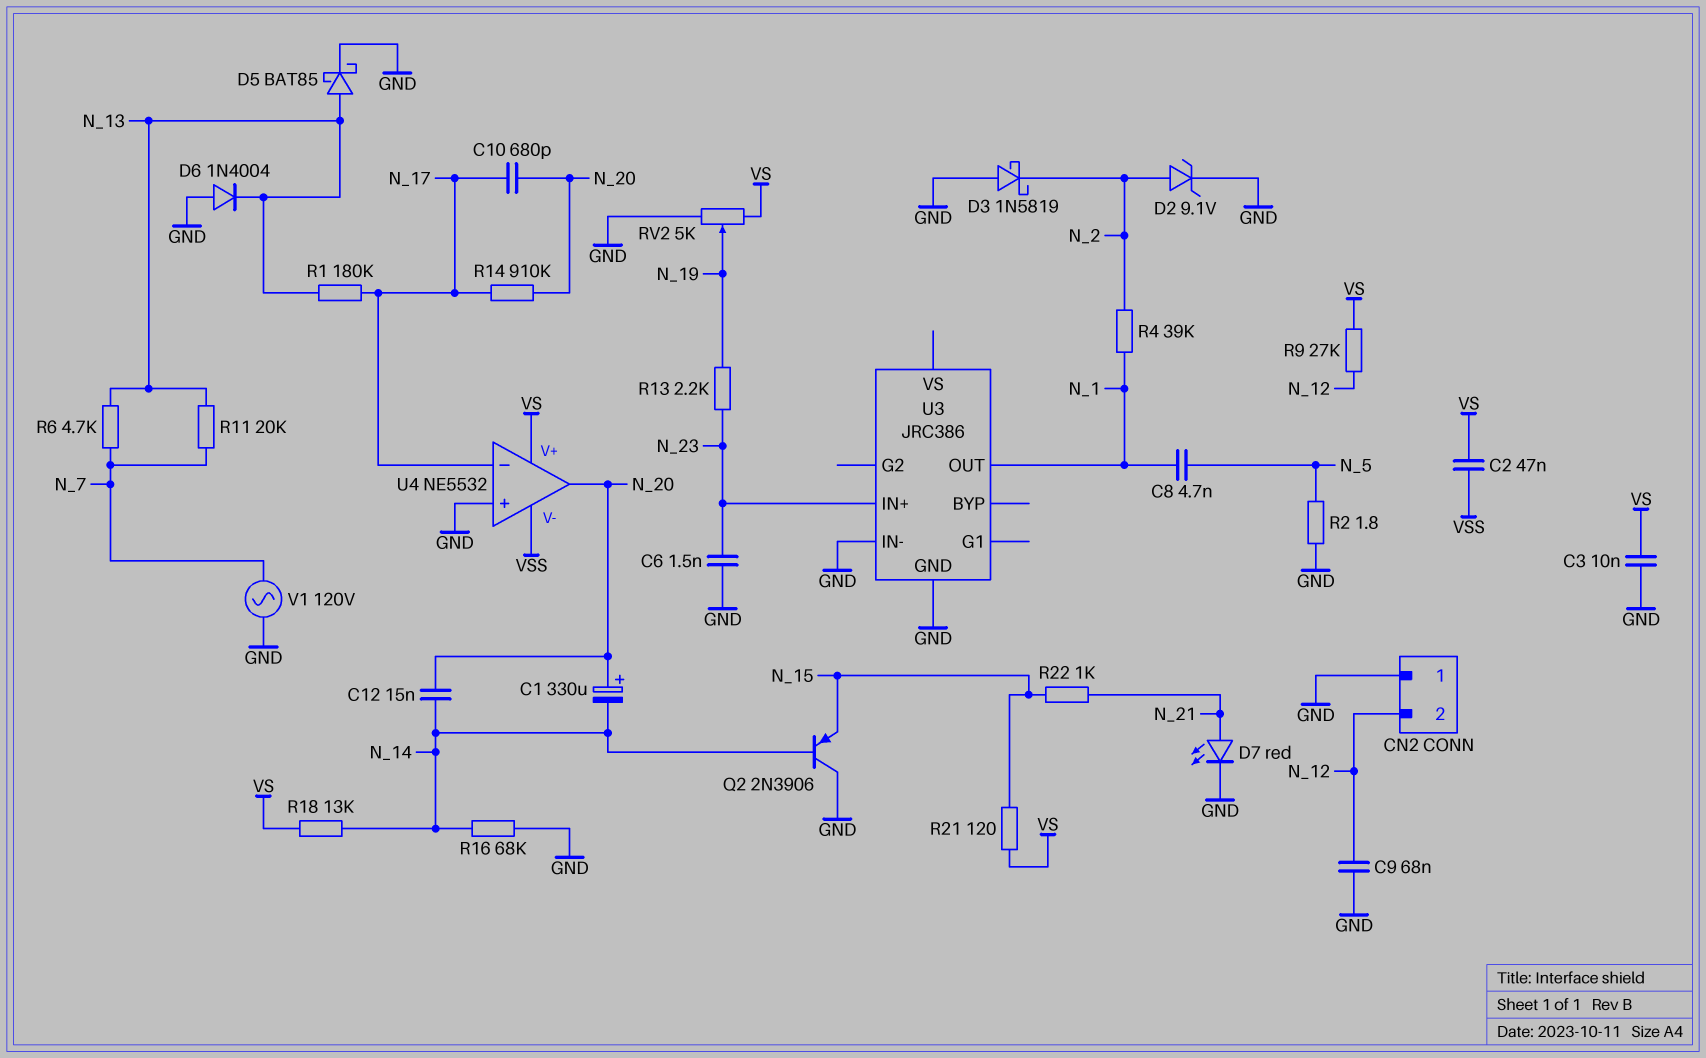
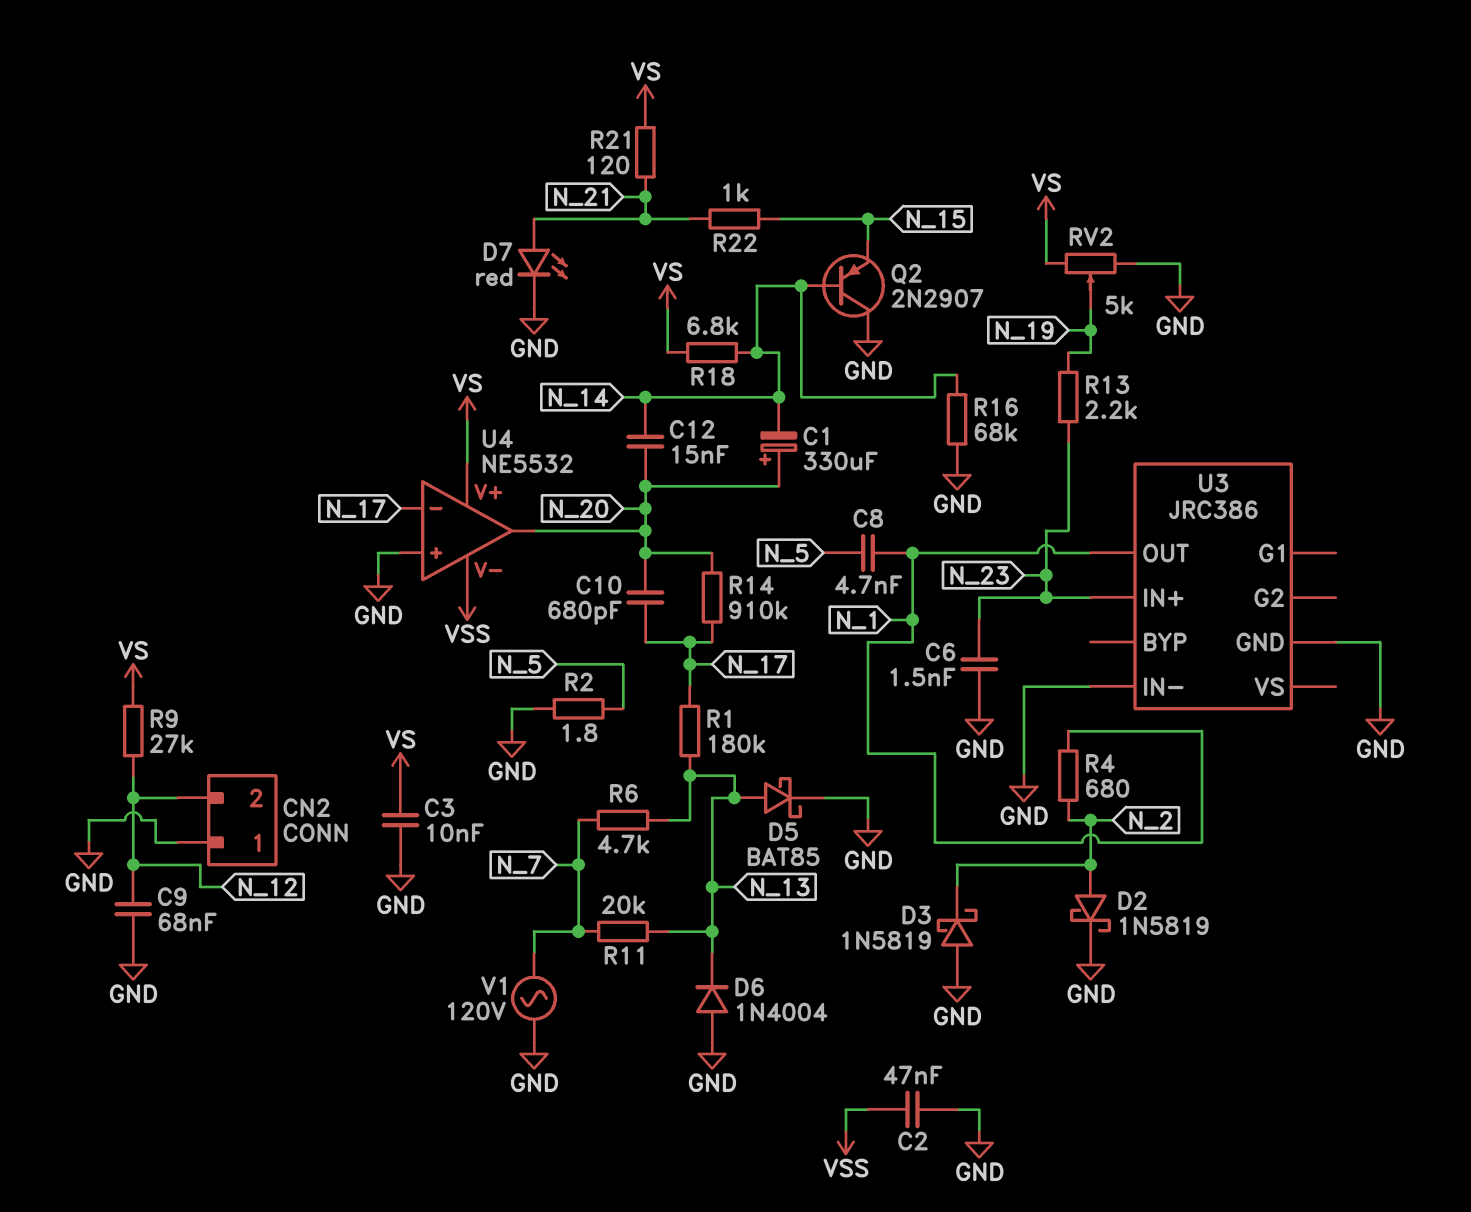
C2: 47nF (VS, VSS) -> 47nF (GND, VSS)
D2: zener 9.1V (A N_2, K GND) -> schottky 1N5819 (A N_2, K GND)
Q2: PNP 2N3906 (B N_14, C GND, E N_15) -> PNP 2N2907 (B N_14, C GND, E N_15)
R4: 39k (N_1, N_2) -> 680 (N_1, N_2)
R18: 13k (N_14, VS) -> 6.8k (N_14, VS)
R21: 120 (N_15, VS) -> 120 (N_21, VS)

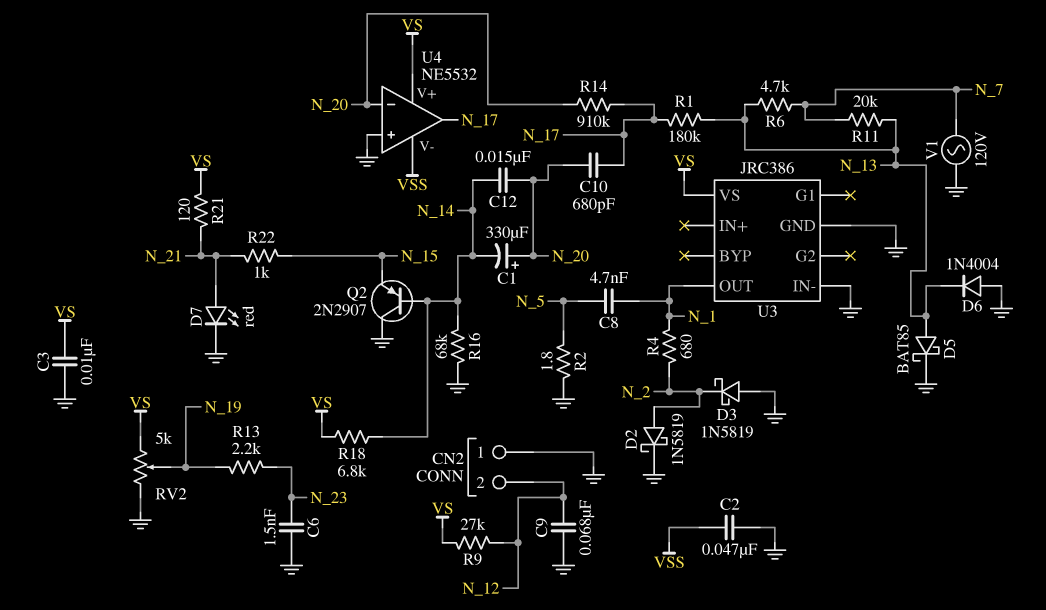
U3 pin IN+: N_23 -> none
U3 pin VS: none -> VS
U4 pin in-: N_17 -> N_20
U4 pin out: N_20 -> N_17

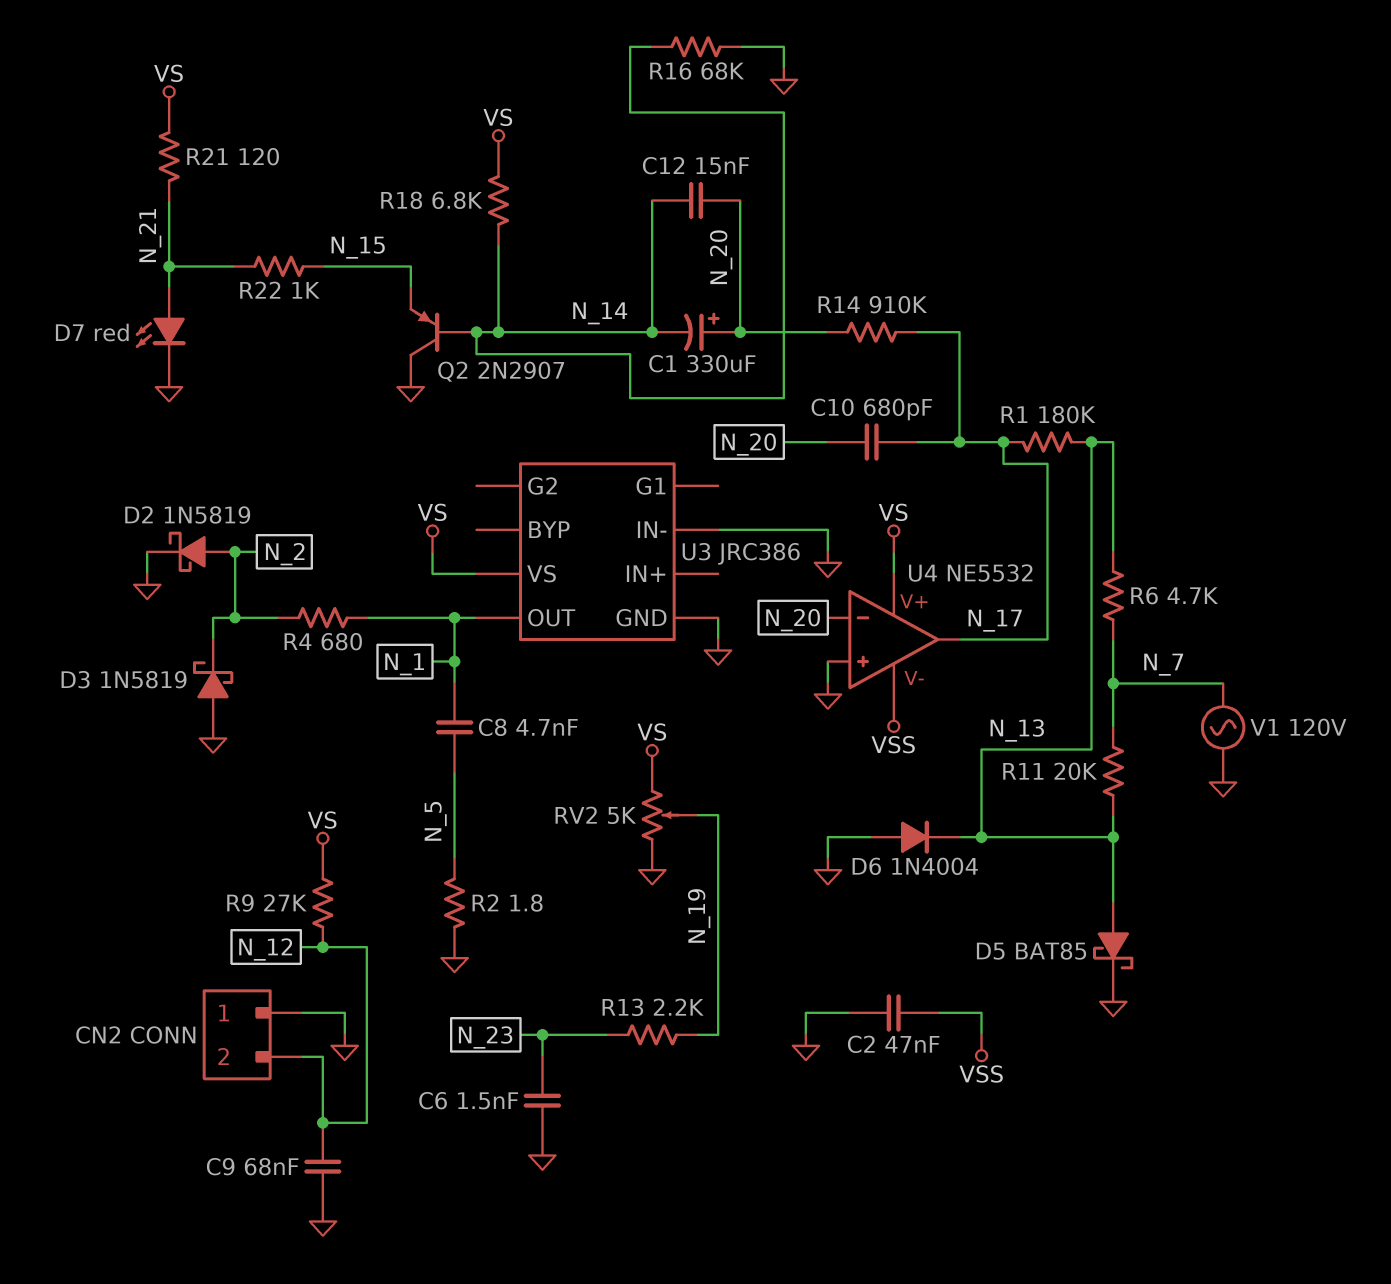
C3: 10nF (GND, VS) -> none

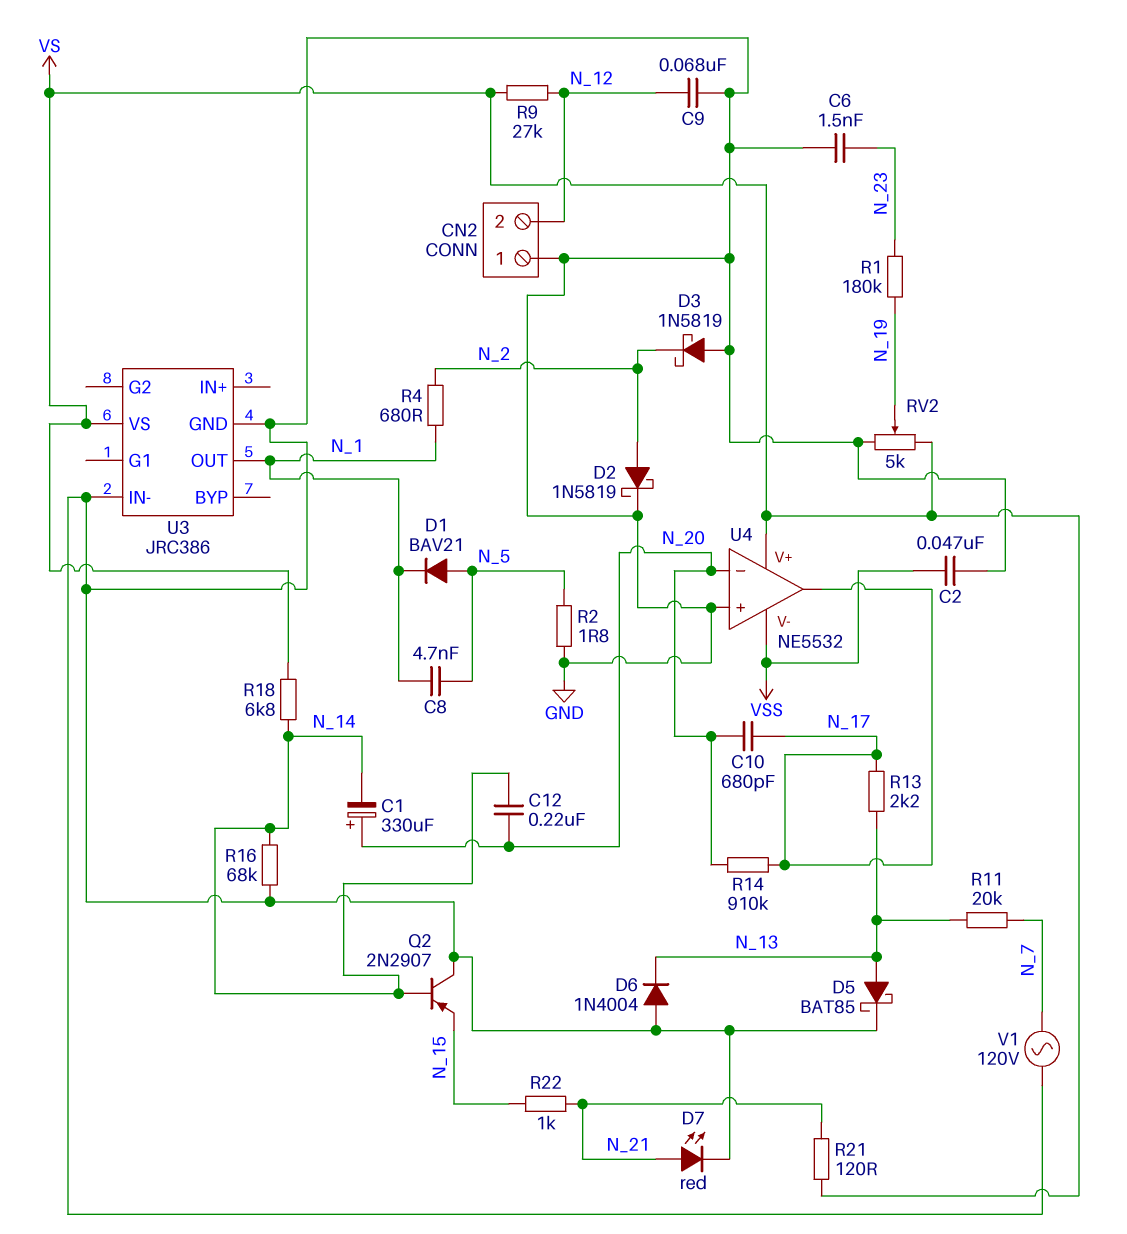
C12: 15nF (N_14, N_20) -> 220nF (N_14, N_20)
D1: none -> diode BAV21 (A N_5, K N_1)
R1: 180k (N_13, N_17) -> 180k (N_19, N_23)
R6: 4.7k (N_7, N_13) -> none
R13: 2.2k (N_19, N_23) -> 2.2k (N_13, N_17)

